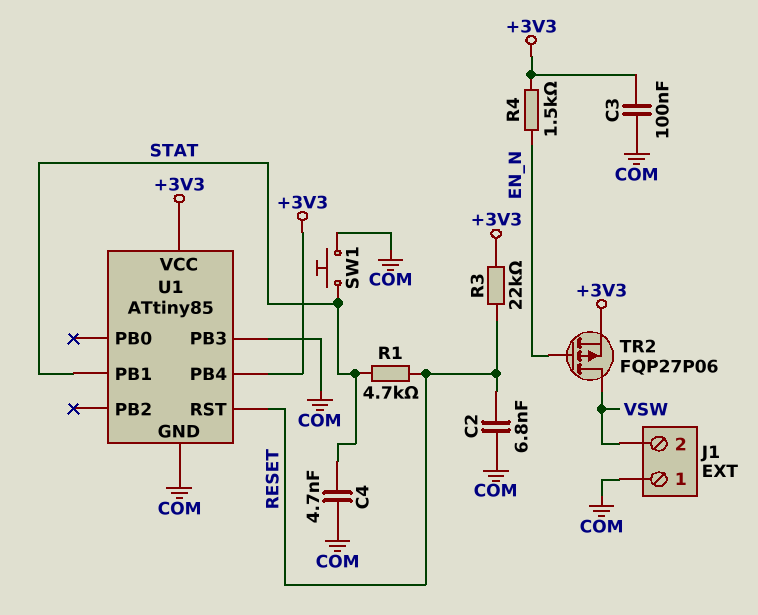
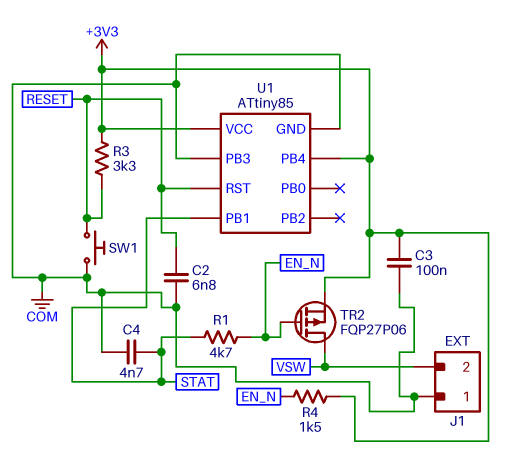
R1: 4.7k (RESET, STAT) -> 4.7k (EN_N, STAT)
R3: 22k (+3V3, RESET) -> 3.3k (+3V3, RESET)
SW1: button (COM, STAT) -> button (COM, RESET)

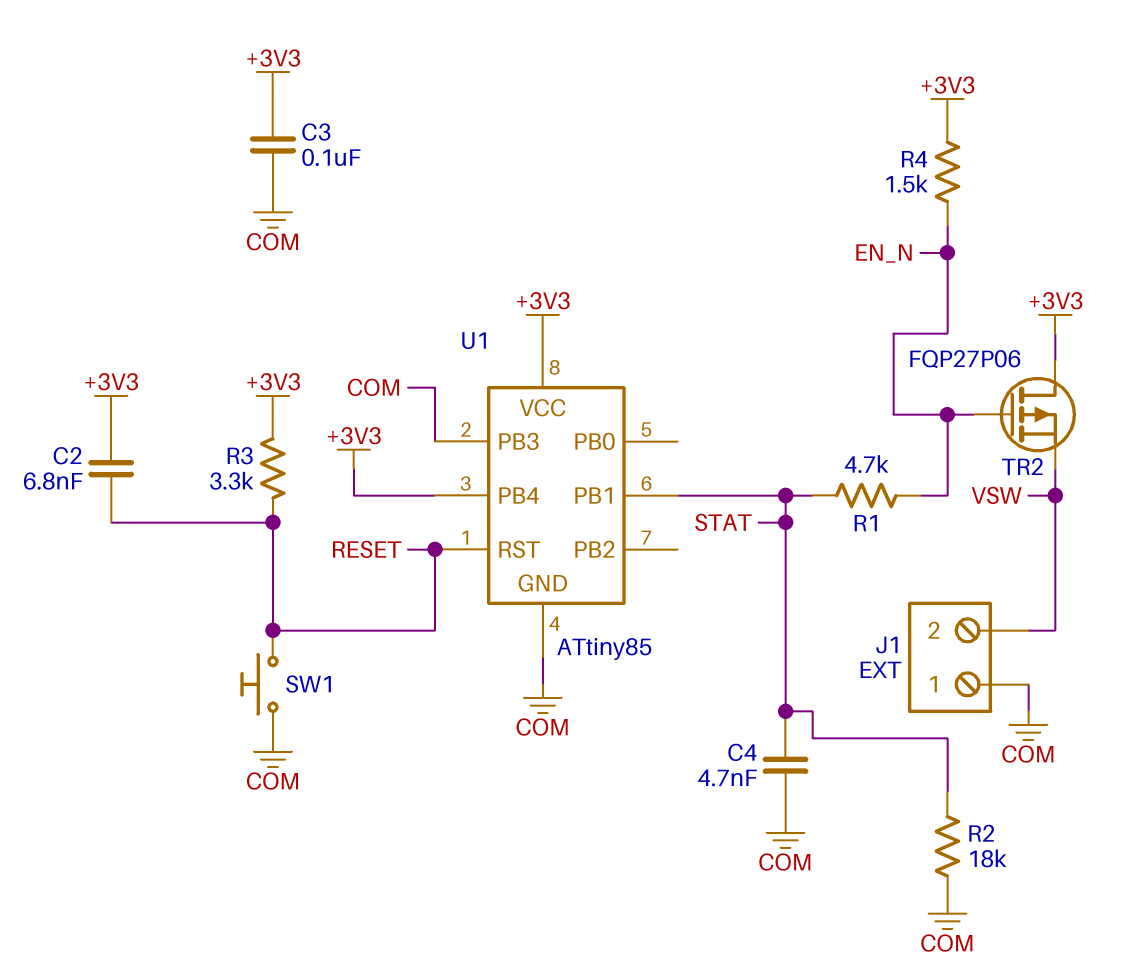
C2: 6.8nF (COM, RESET) -> 6.8nF (+3V3, RESET)
R2: none -> 18k (COM, STAT)
TR2: PMOS FQP27P06 (G EN_N, D VSW, S +3V3) -> PMOS FQP27P06 (G EN_N, D +3V3, S VSW)

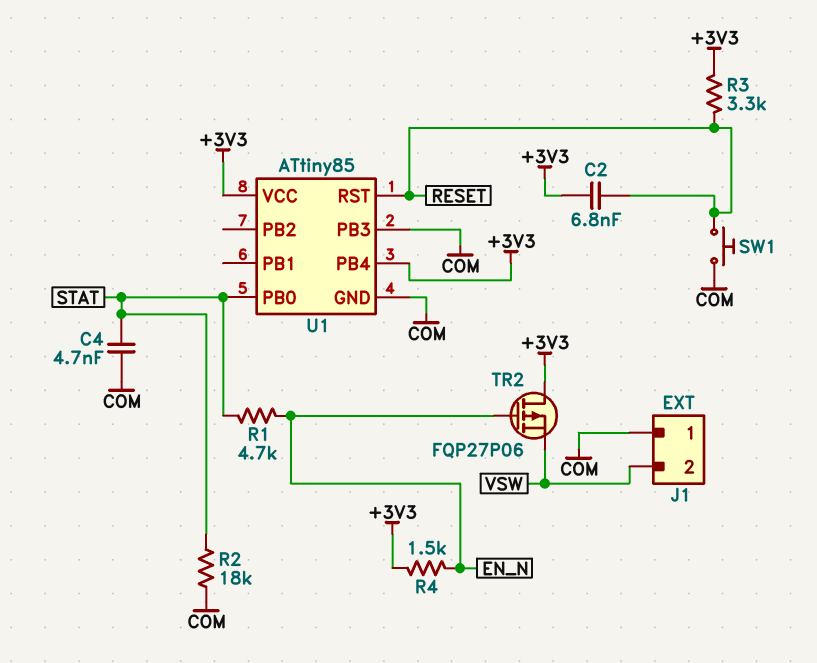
C3: 100nF (+3V3, COM) -> none
U1 pin PB0: none -> STAT
U1 pin PB1: STAT -> none

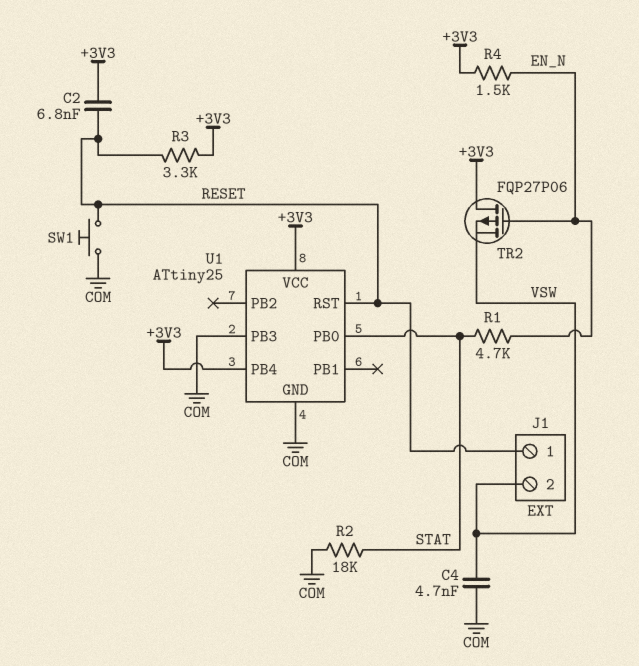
C4: 4.7nF (COM, STAT) -> 4.7nF (COM, VSW)
J1 pin 1: COM -> RESET
U1: ATtiny85 -> ATtiny25

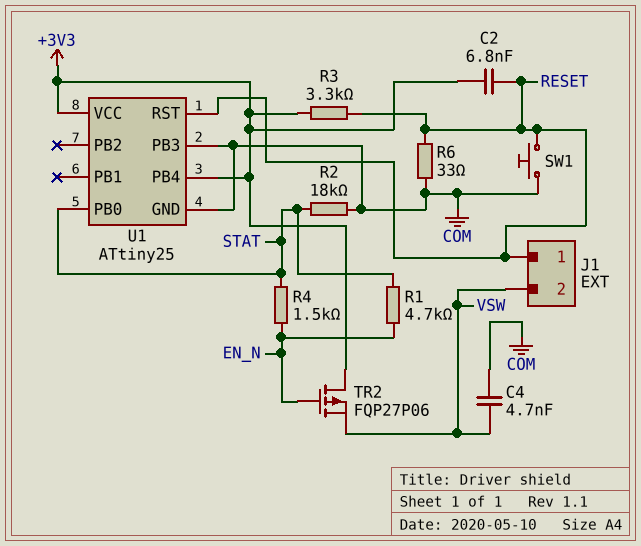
R4: 1.5k (+3V3, EN_N) -> 1.5k (EN_N, STAT)
R6: none -> 33 (COM, RESET)

